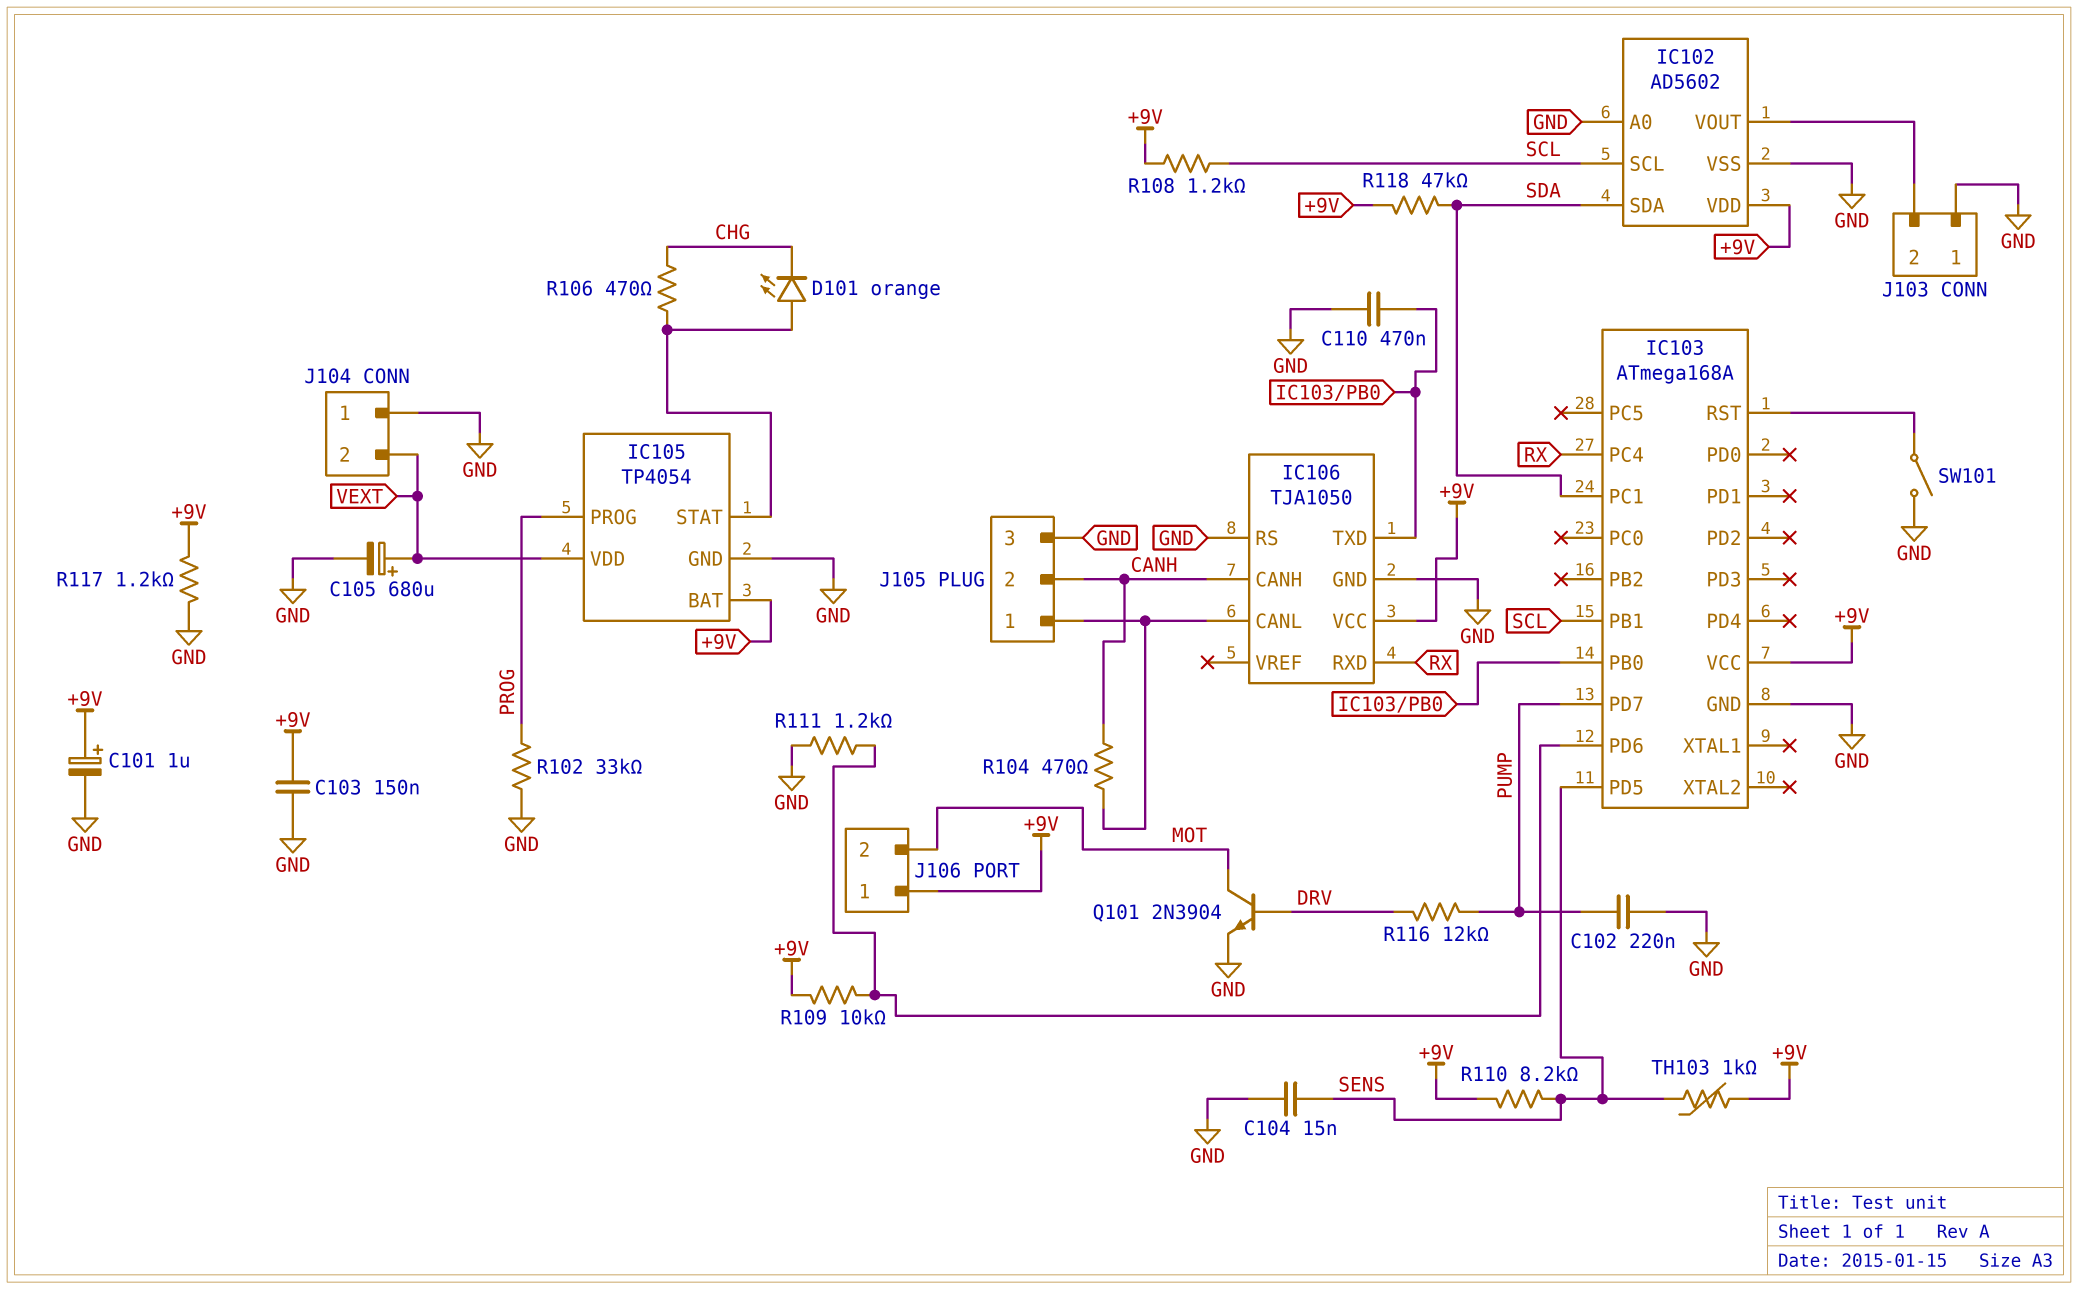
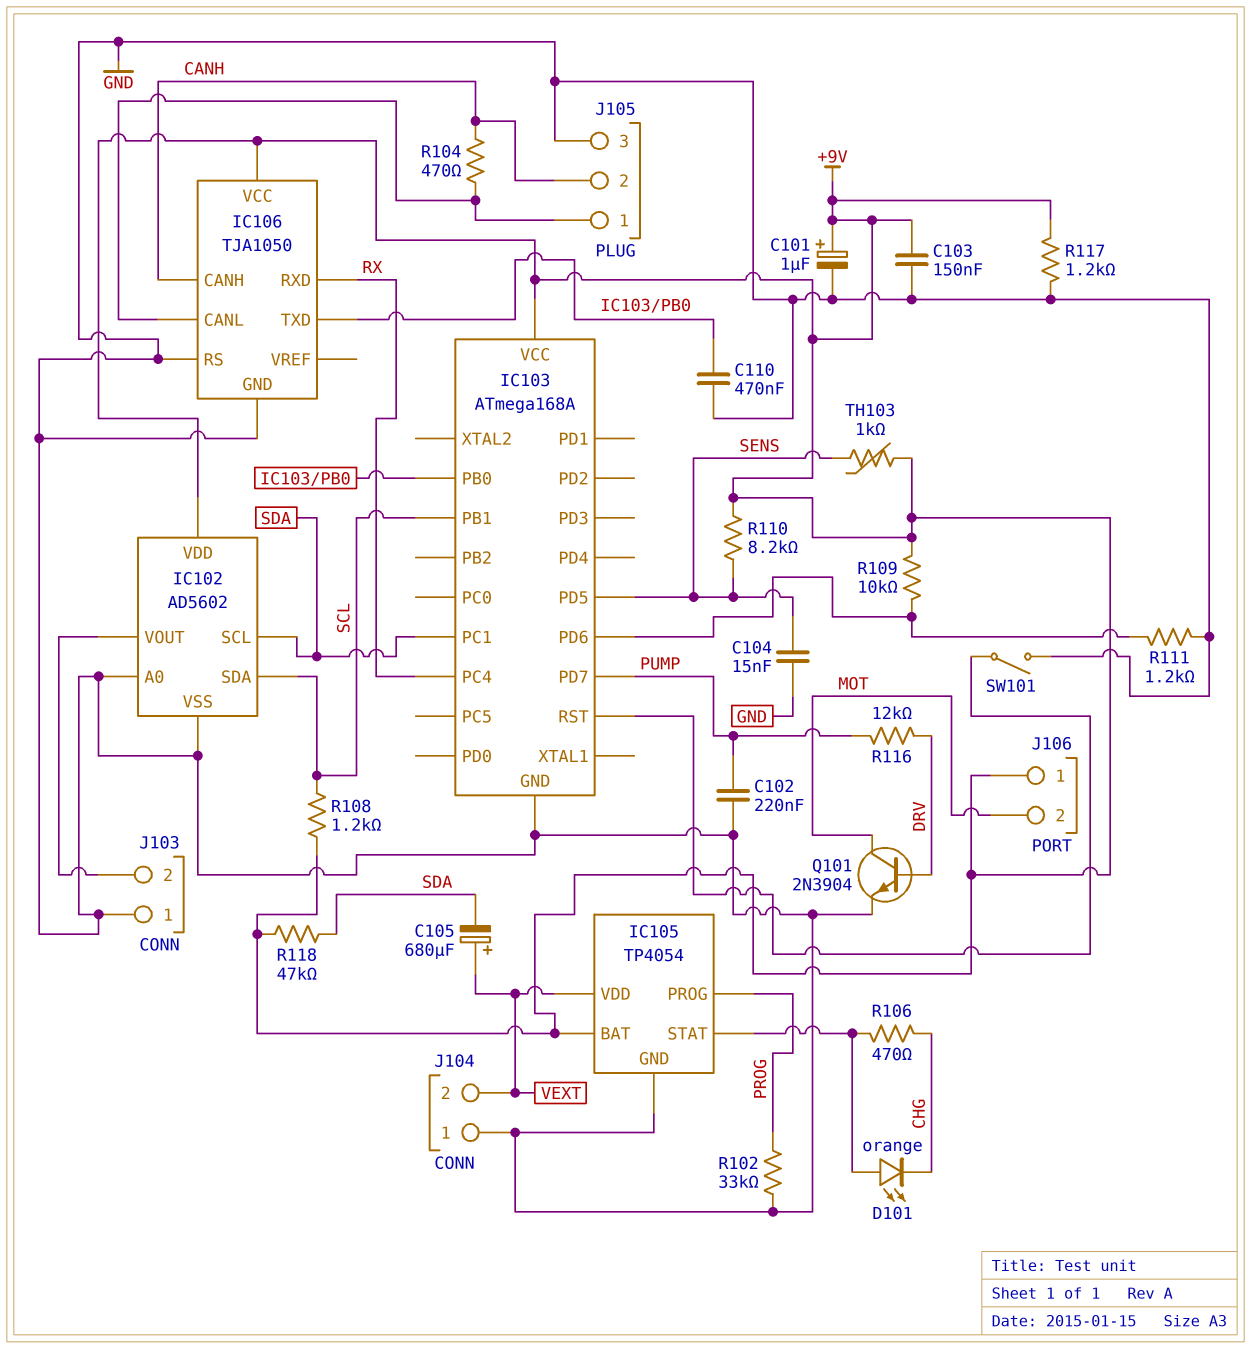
C105: 680uF (plus VEXT, minus GND) -> 680uF (plus VEXT, minus SDA)
IC102 pin SCL: SCL -> SDA
IC102 pin SDA: SDA -> SCL

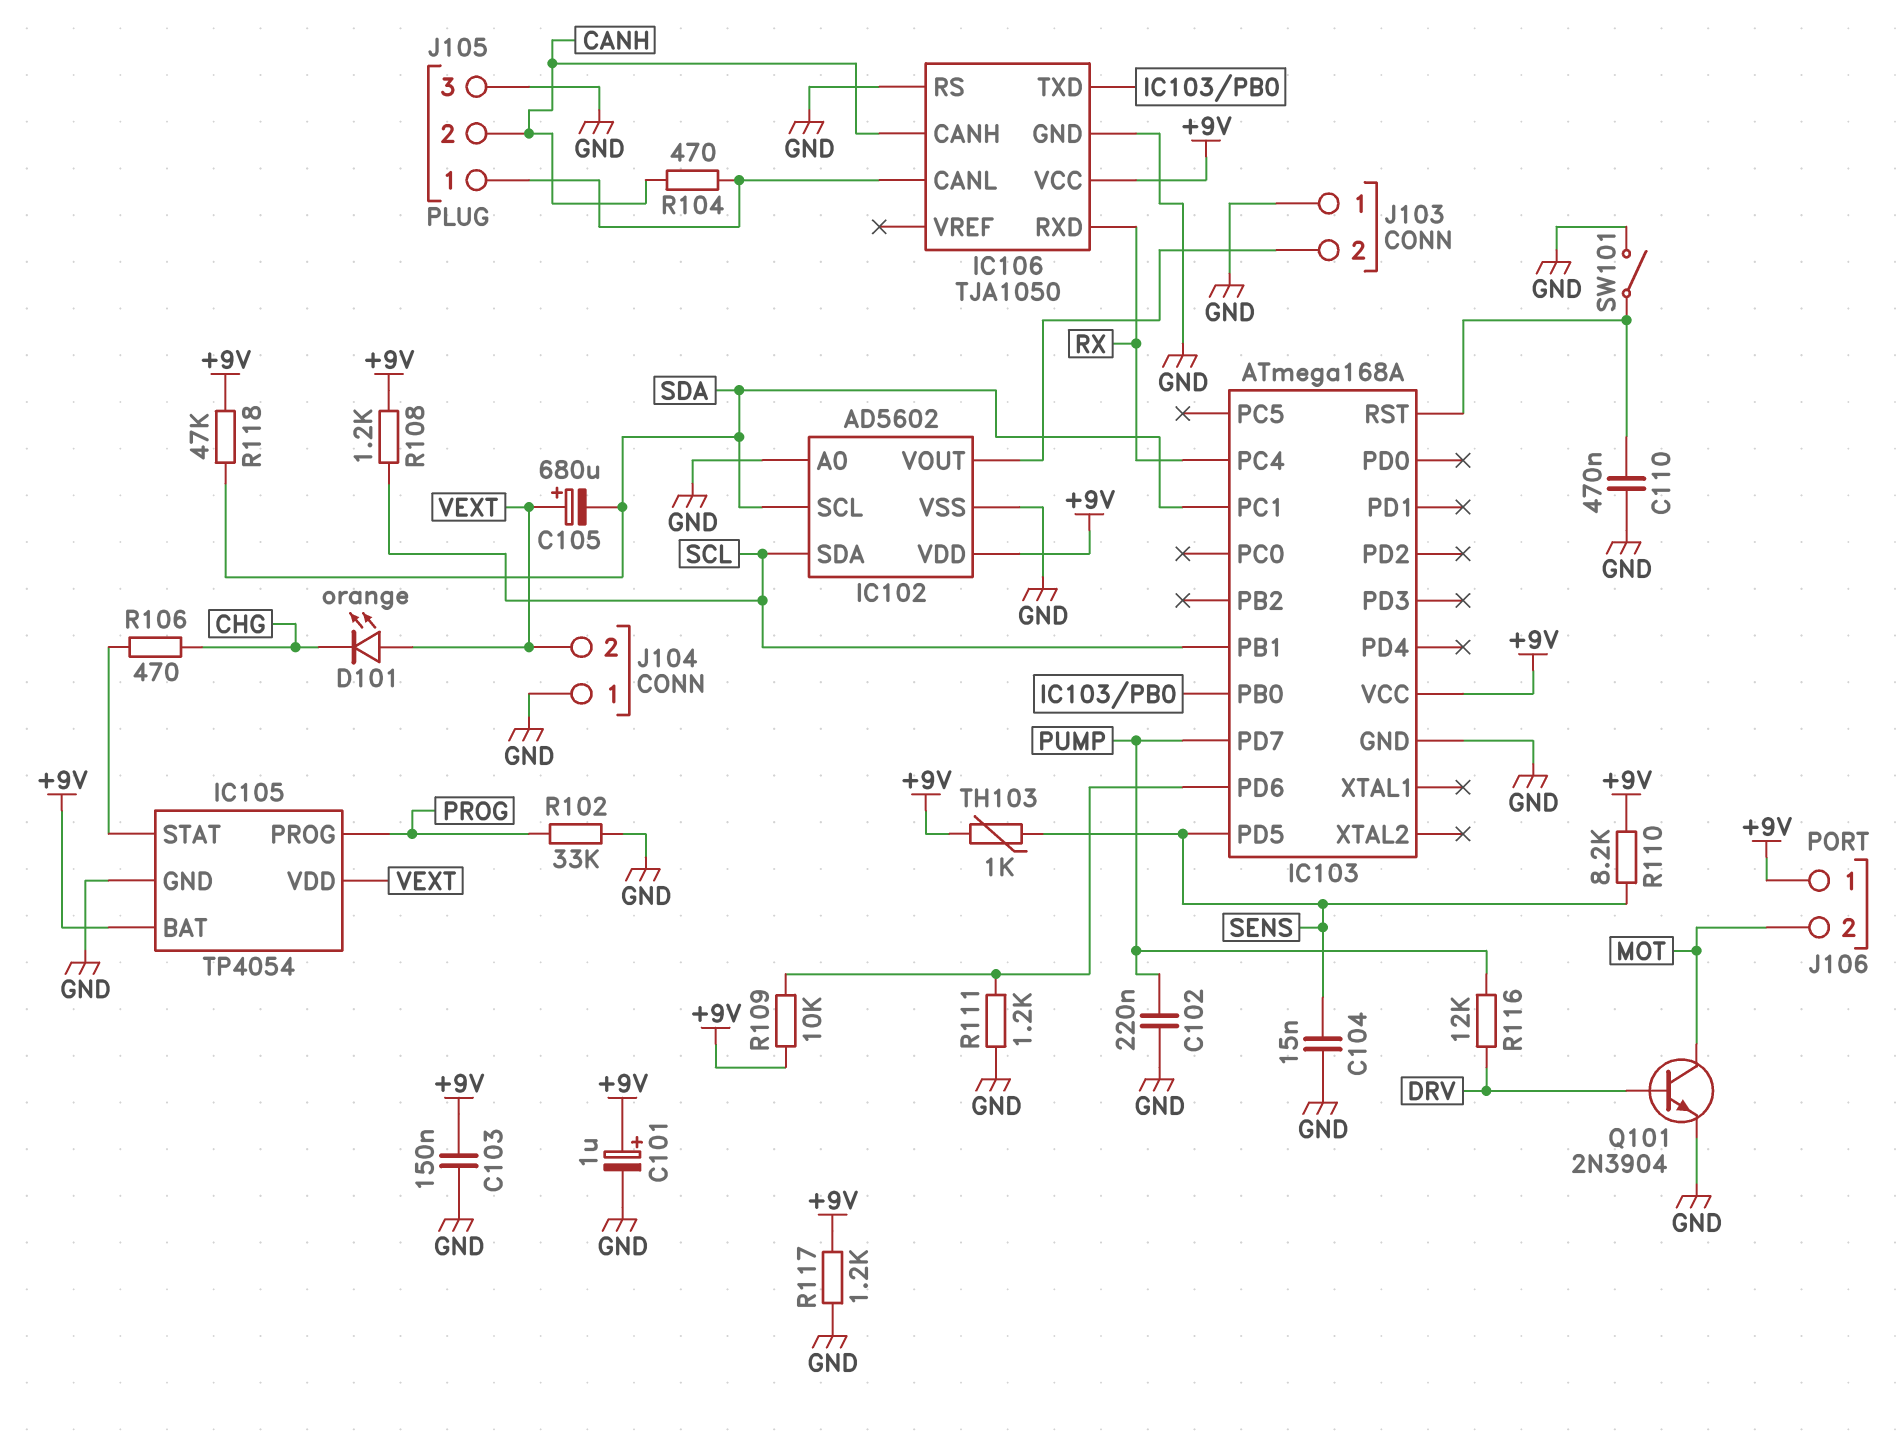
C110: 470nF (GND, IC103/PB0) -> 470nF (GND, IC103/RST)
D101: LED orange (A IC105/STAT, K CHG) -> LED orange (A VEXT, K CHG)

